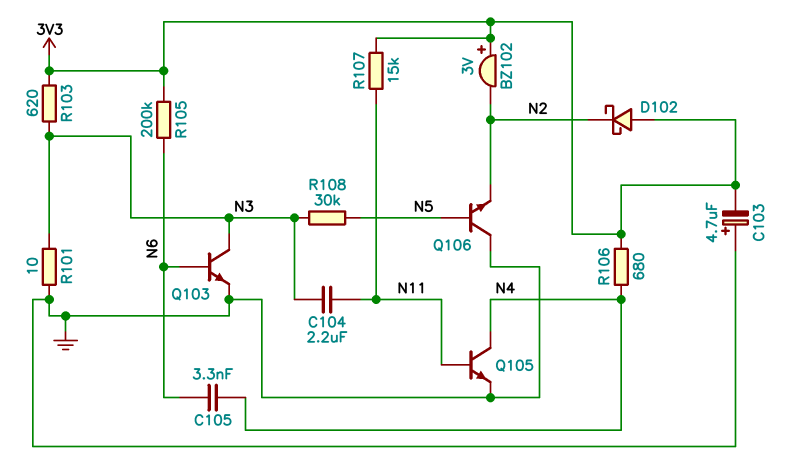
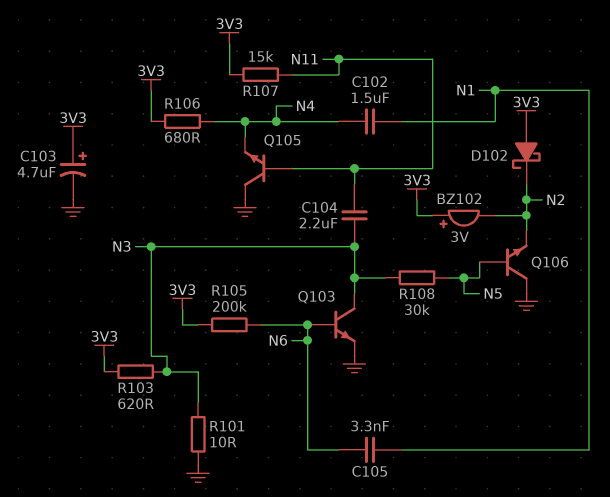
C102: none -> 1.5uF (N1, N4)
C103: 4.7uF (plus GND, minus 3V3) -> 4.7uF (plus 3V3, minus GND)
C105: 3.3nF (N4, N6) -> 3.3nF (N1, N6)
Q105: NPN (B N11, C N4, E GND) -> NPN (B N11, C GND, E N4)

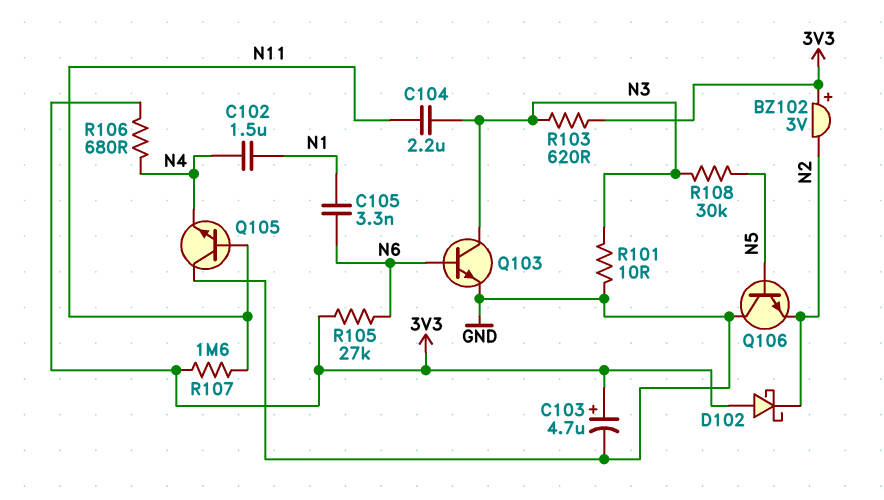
R105: 200k (3V3, N6) -> 27k (3V3, N6)
R107: 15k (3V3, N11) -> 1.6M (3V3, N11)

